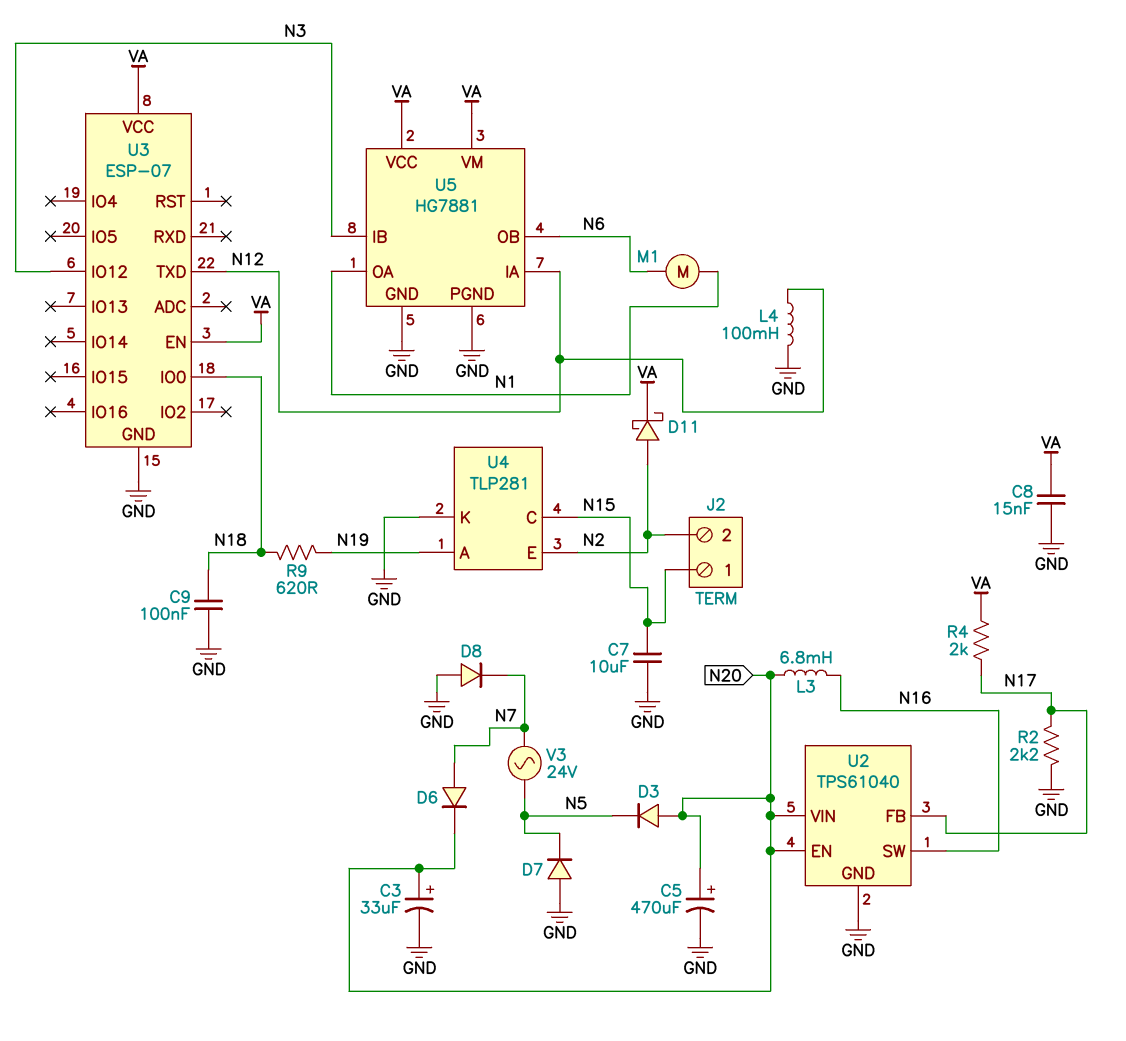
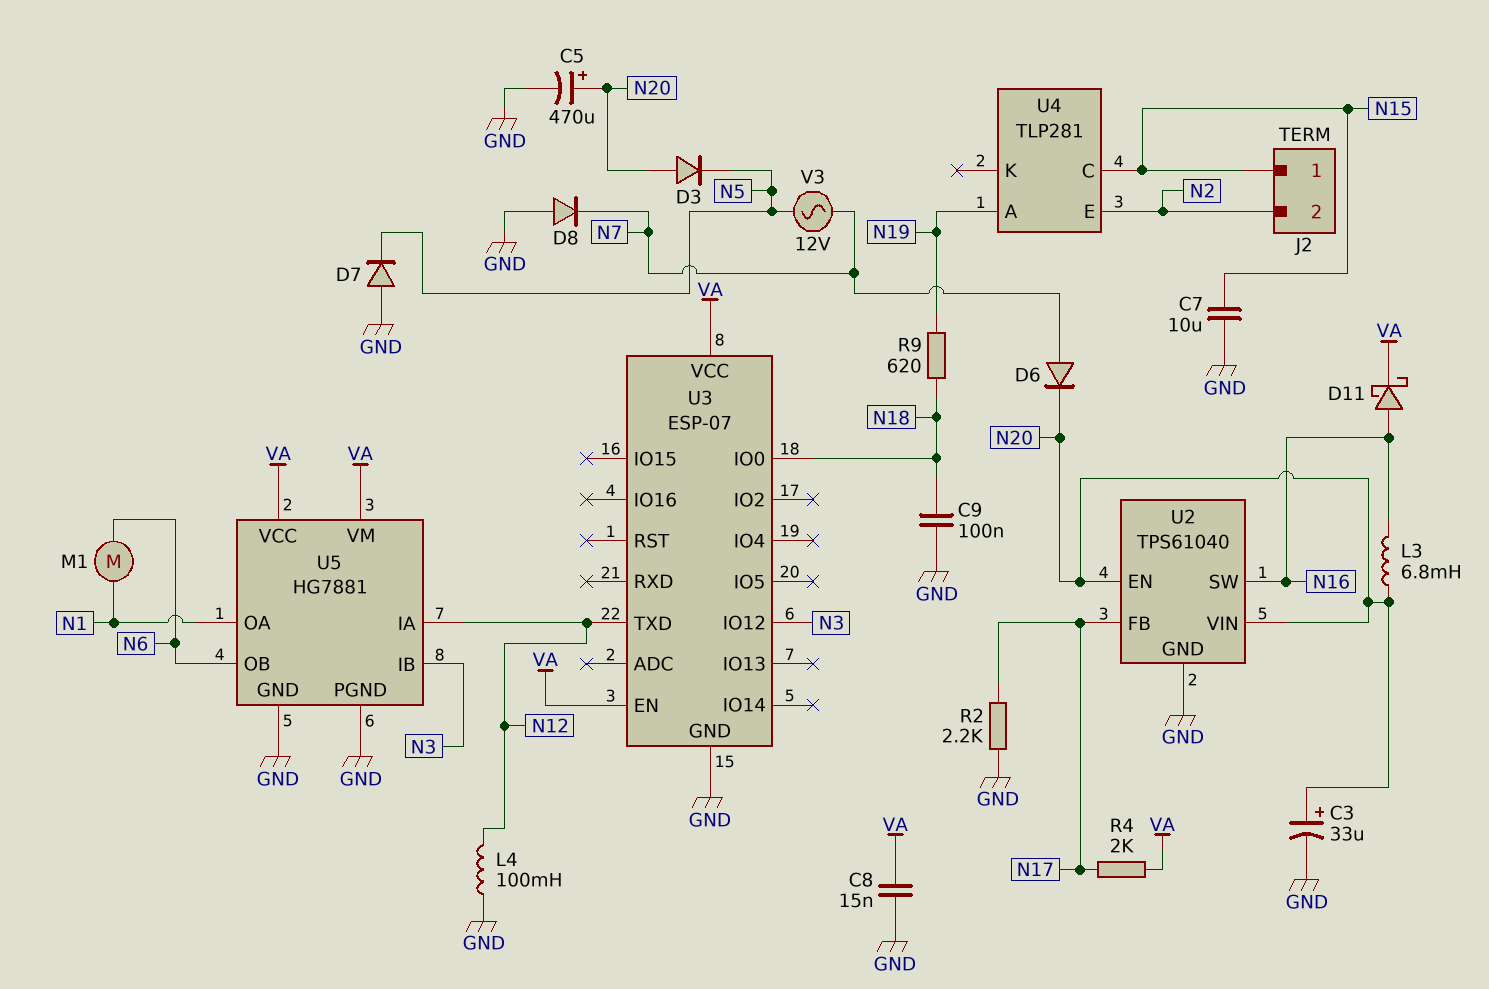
D11: schottky (A N2, K VA) -> schottky (A N16, K VA)
U4 pin K: GND -> none
V3: AC 24V (N5, N7) -> AC 12V (N5, N7)

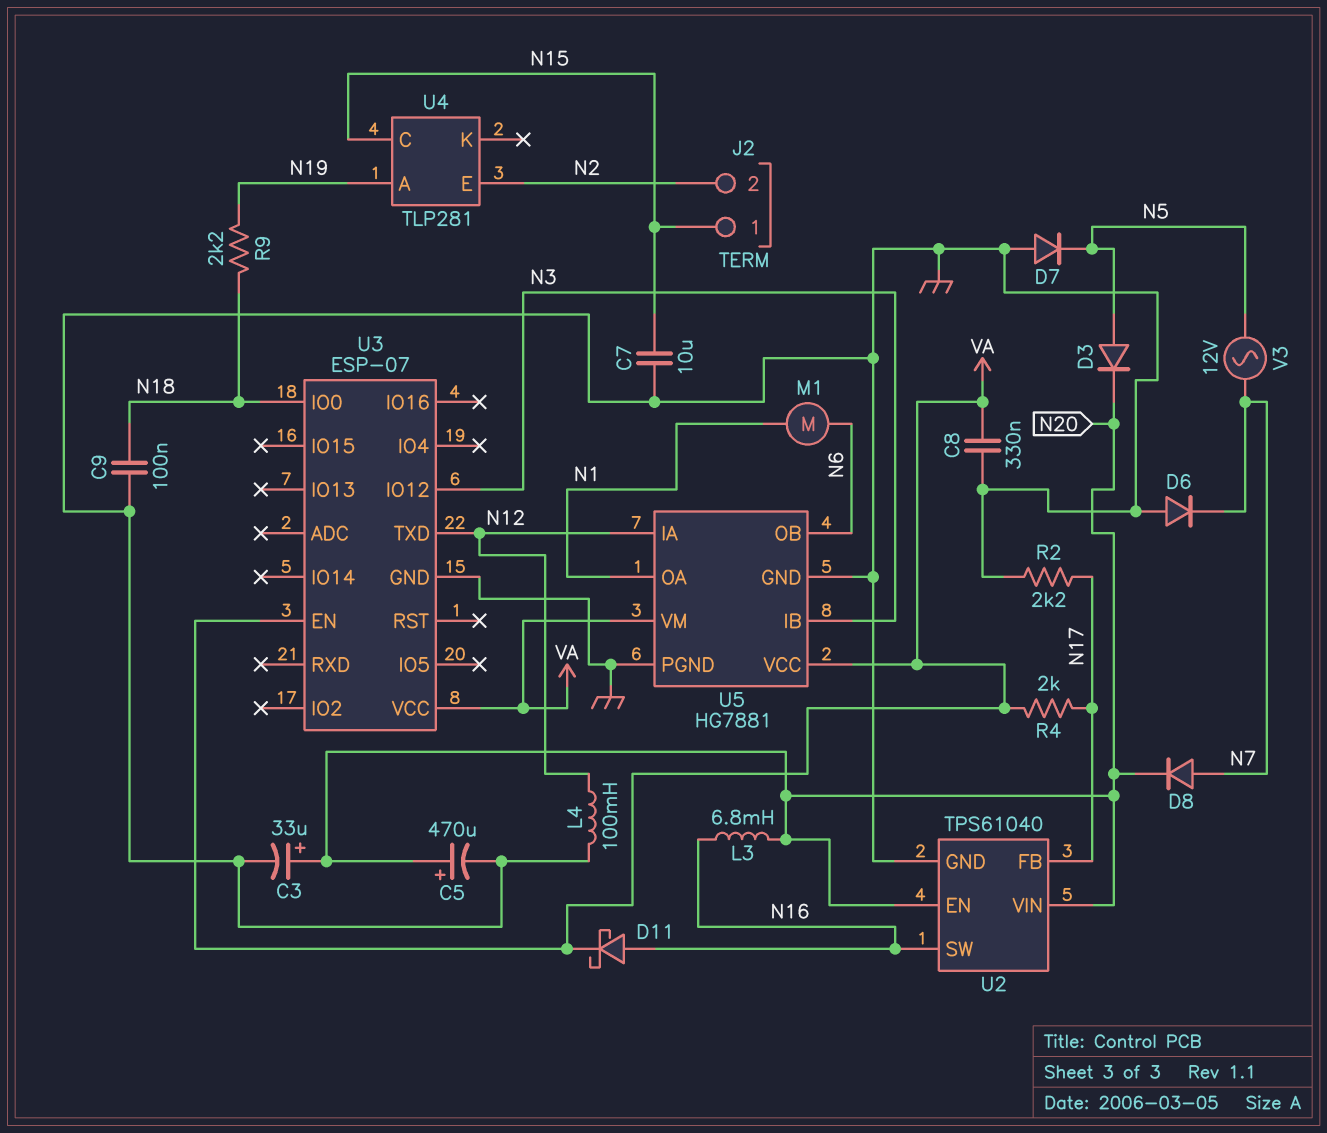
C8: 15nF (GND, VA) -> 330nF (GND, VA)
D3: diode (A N20, K N5) -> diode (A N5, K N20)
D6: diode (A N7, K N20) -> diode (A GND, K N7)
D8: diode (A GND, K N7) -> diode (A N7, K N20)
R9: 620 (N18, N19) -> 2.2k (N18, N19)

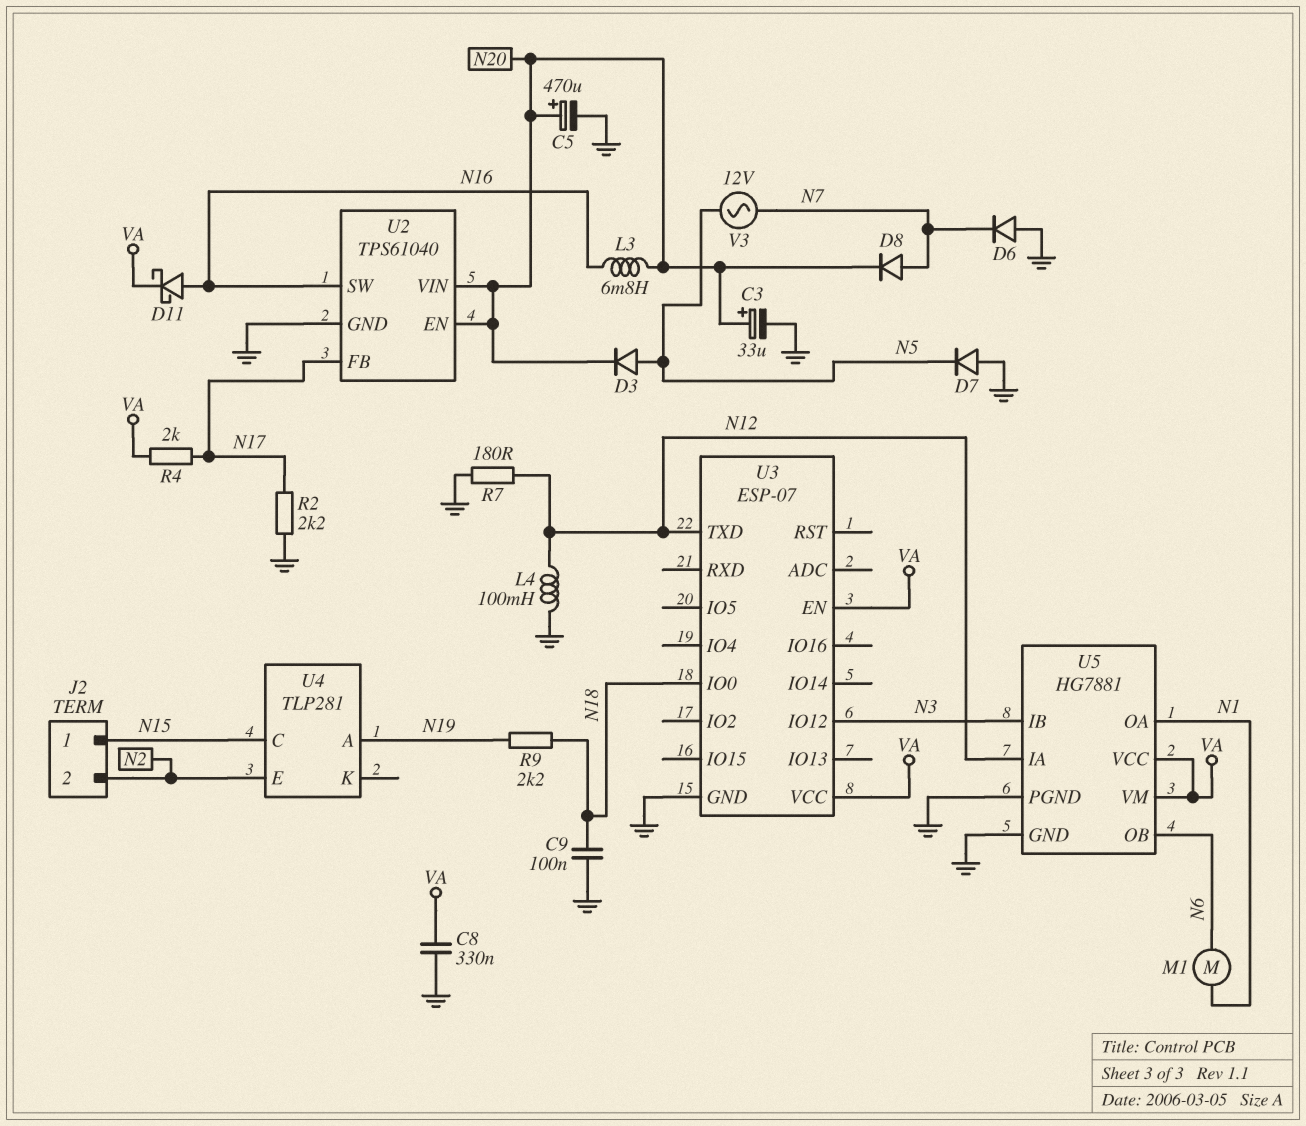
C7: 10uF (GND, N15) -> none
R7: none -> 180 (GND, N12)

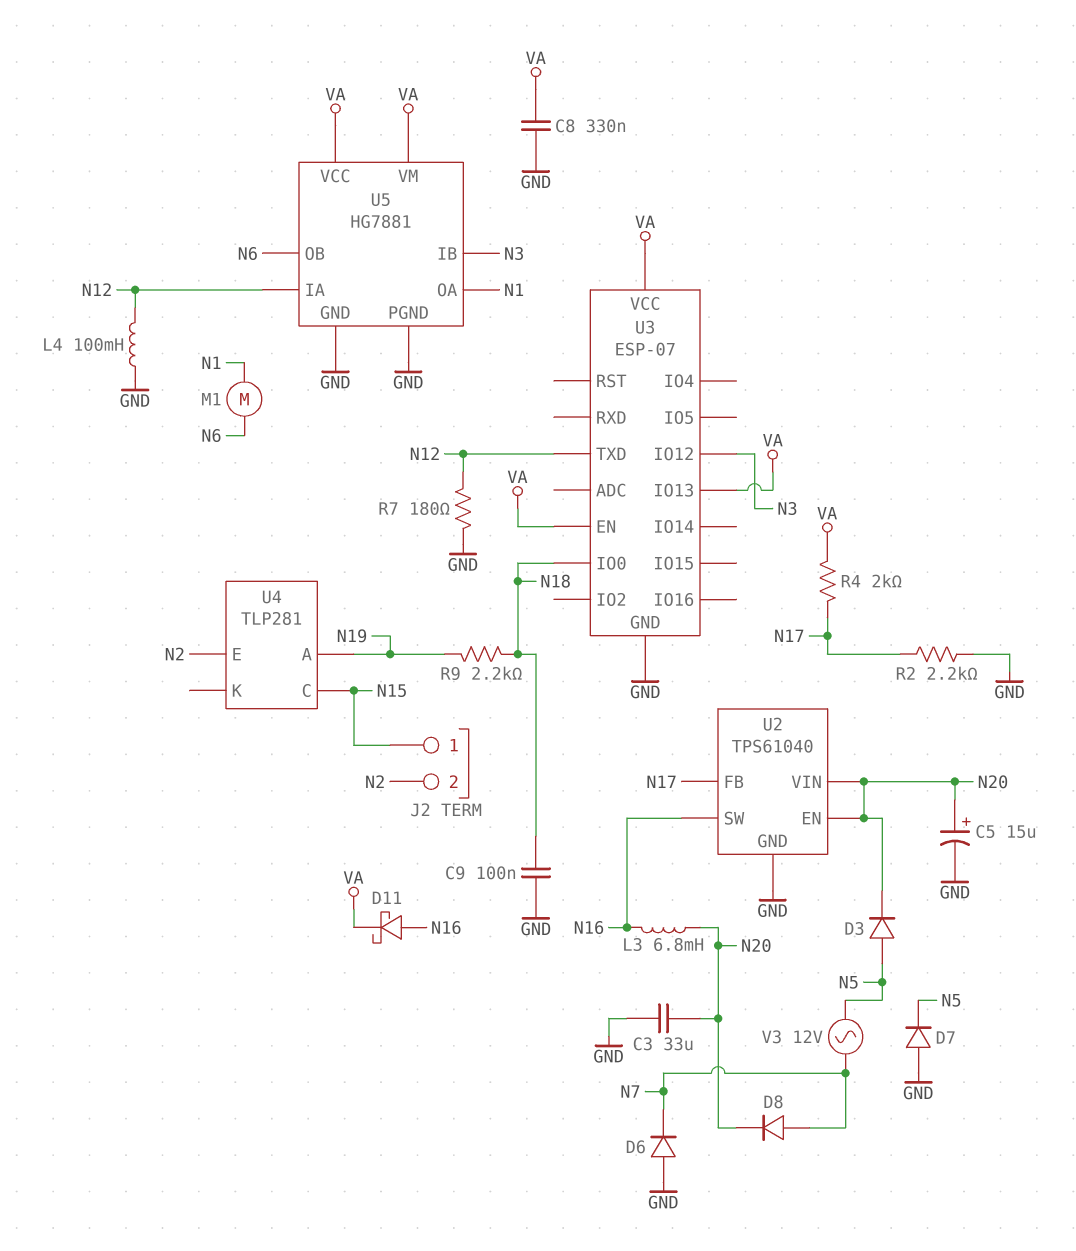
C3: 33uF (plus N20, minus GND) -> 33uF (GND, N20)
C5: 470uF (plus N20, minus GND) -> 15uF (plus N20, minus GND)
U3 pin IO13: none -> VA

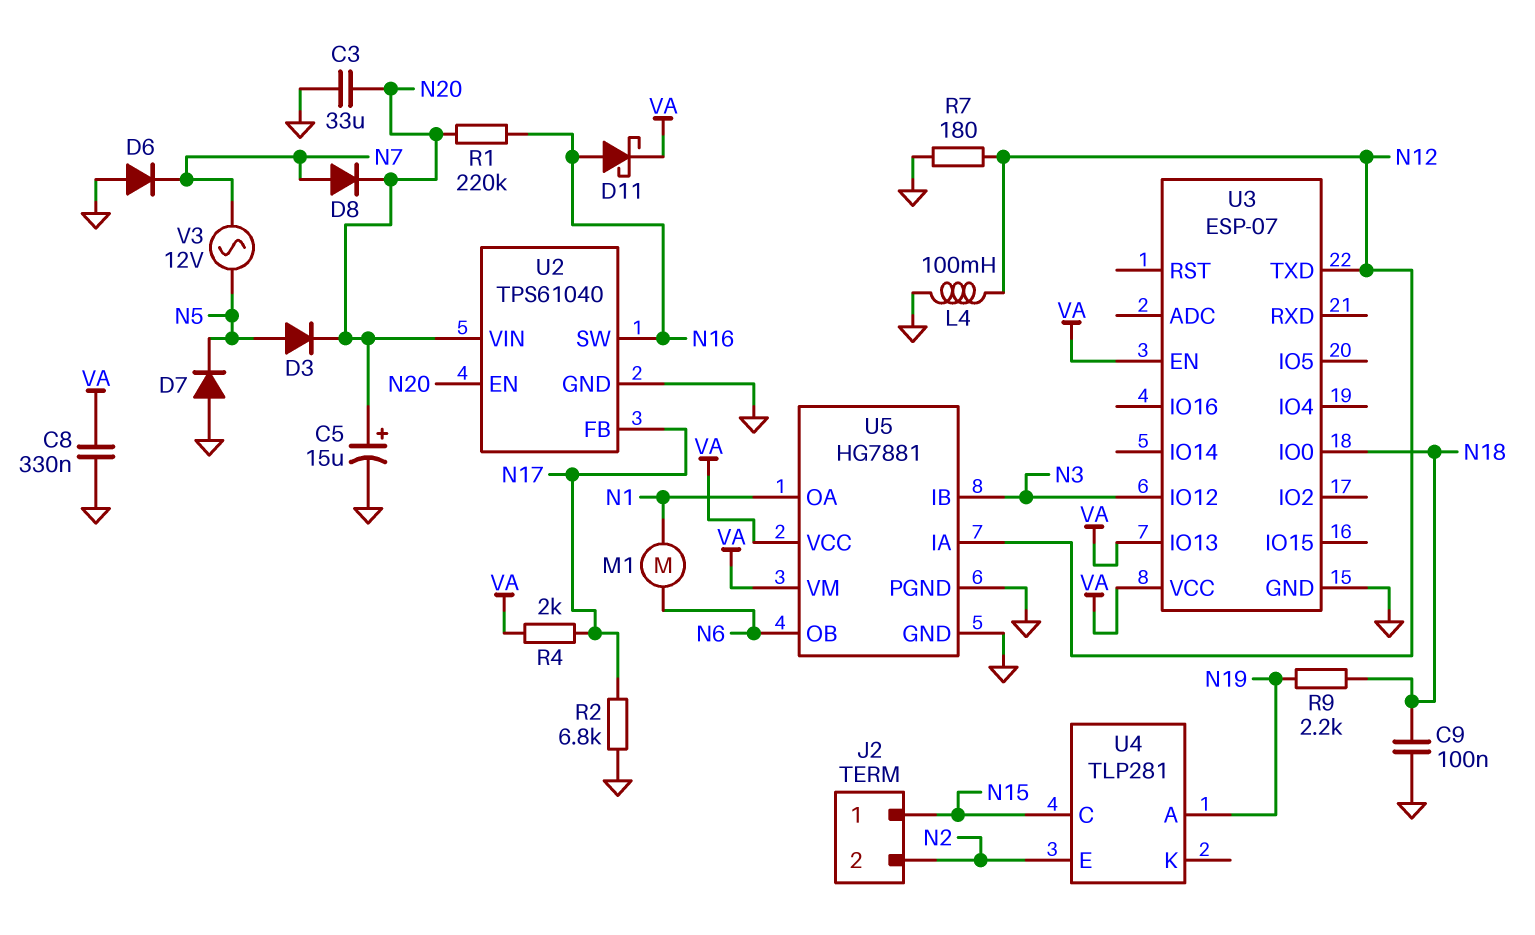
L3: 6.8mH (N16, N20) -> none
R1: none -> 220k (N16, N20)
R2: 2.2k (GND, N17) -> 6.8k (GND, N17)

